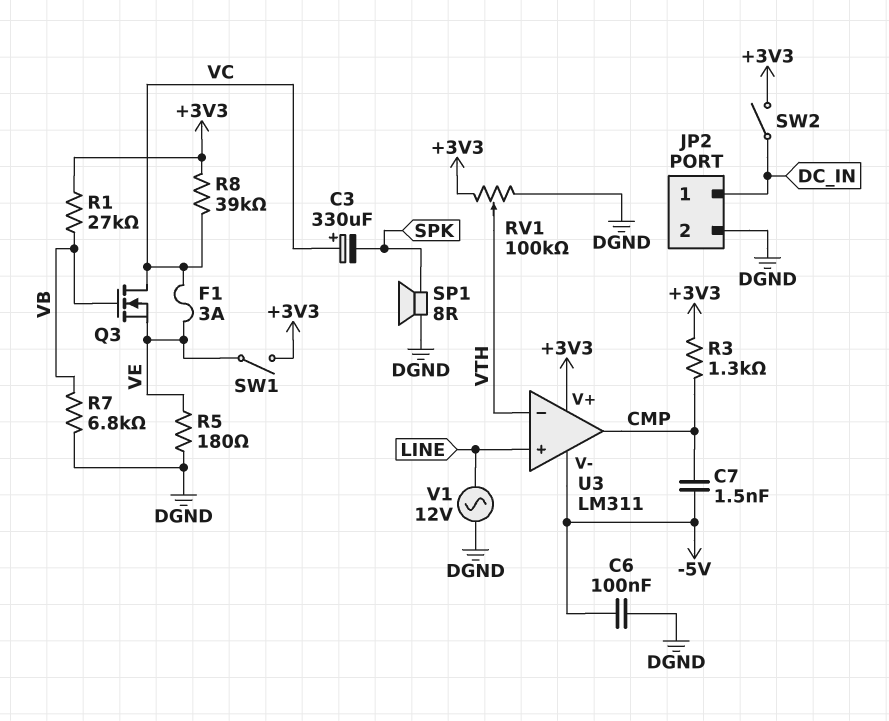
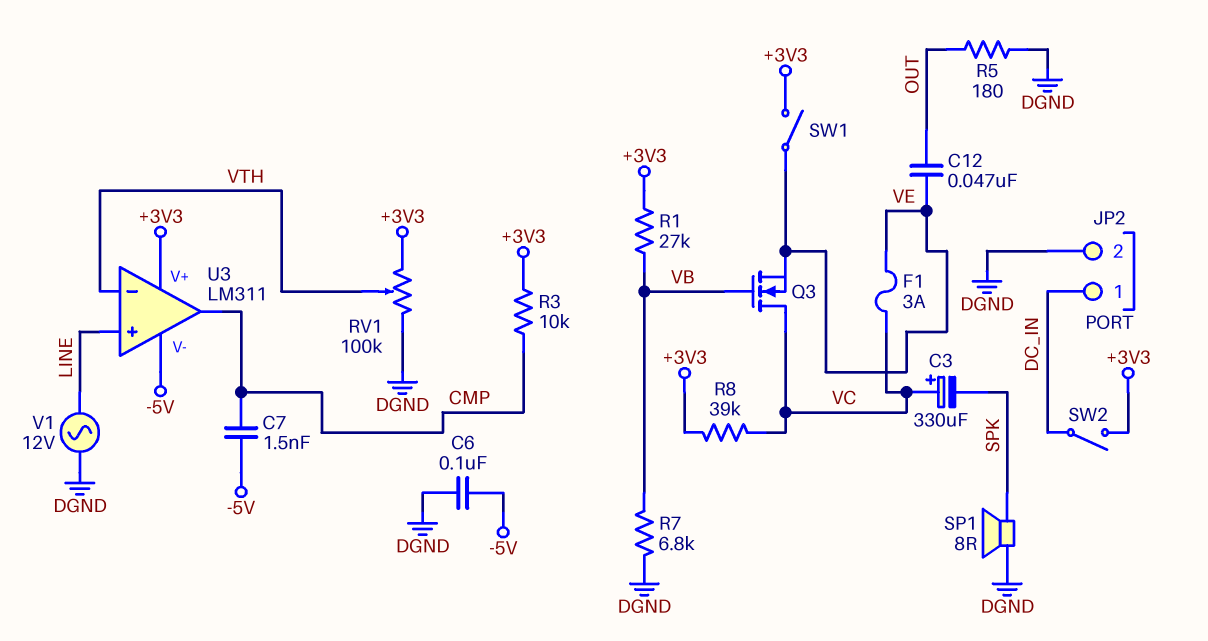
C12: none -> 47nF (OUT, VE)
R3: 1.3k (+3V3, CMP) -> 10k (+3V3, CMP)
R5: 180 (DGND, VE) -> 180 (DGND, OUT)

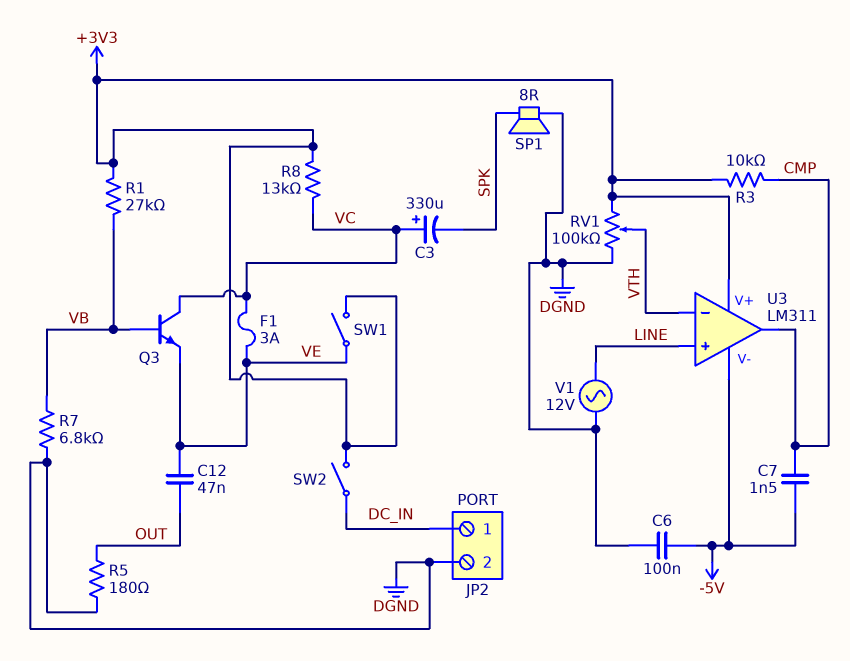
Q3: NMOS (G VB, D VC, S VE) -> NPN (B VB, C VC, E VE)
R8: 39k (+3V3, VC) -> 13k (+3V3, VC)

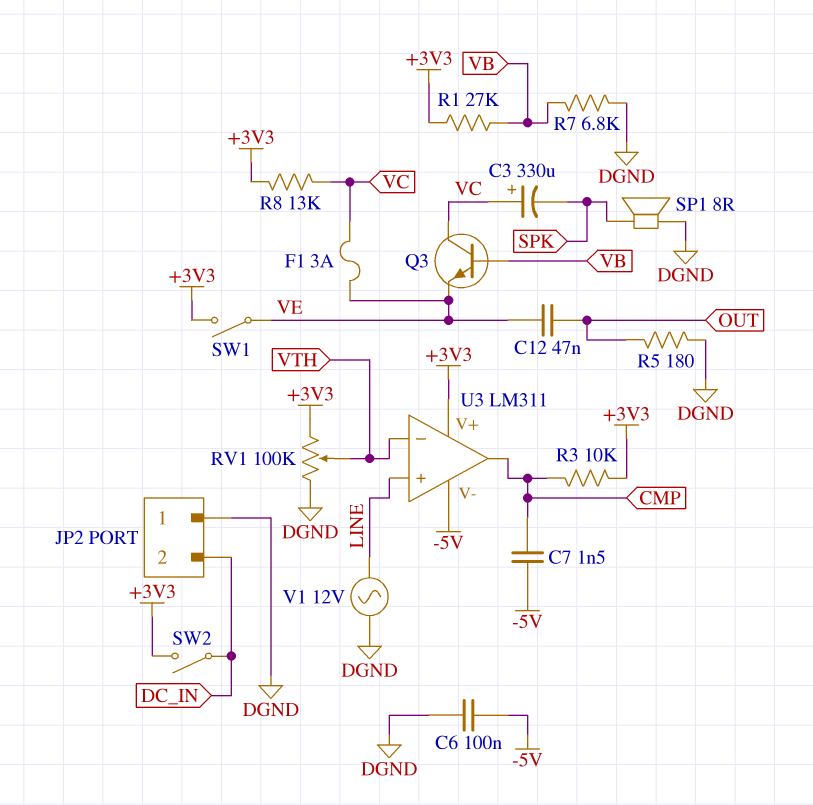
JP2 pin 1: DC_IN -> DGND
JP2 pin 2: DGND -> DC_IN

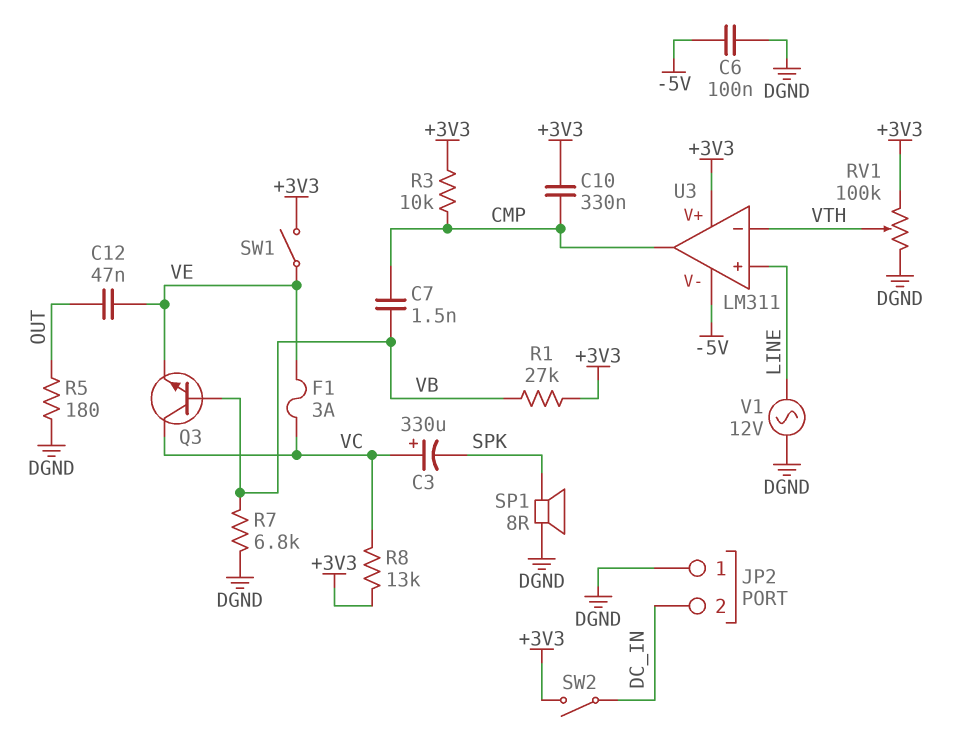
C7: 1.5nF (-5V, CMP) -> 1.5nF (CMP, VB)
C10: none -> 330nF (+3V3, CMP)

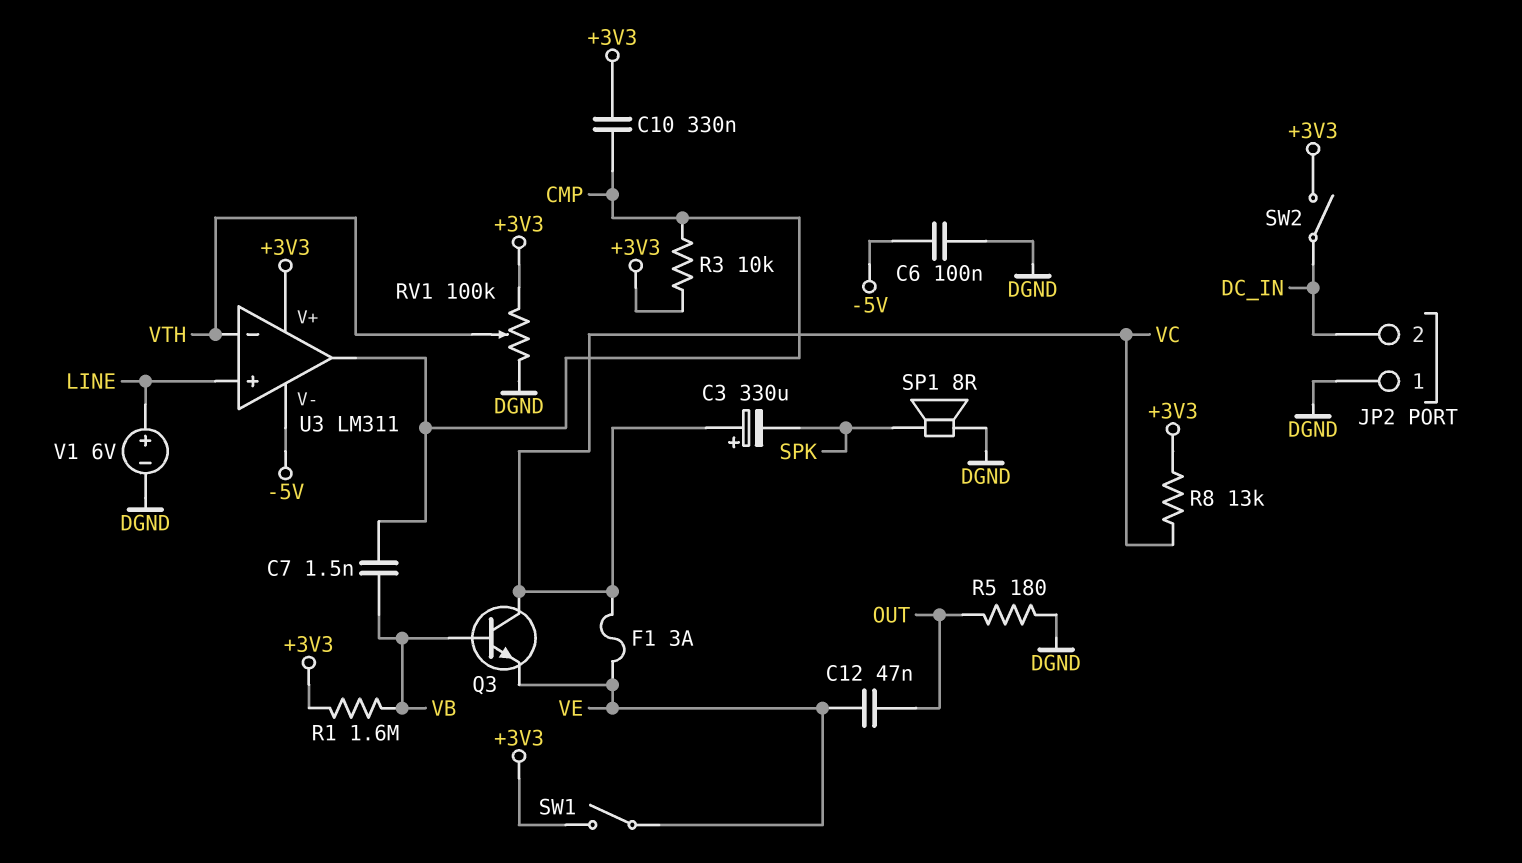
R1: 27k (+3V3, VB) -> 1.6M (+3V3, VB)
R7: 6.8k (DGND, VB) -> none
V1: AC 12V (DGND, LINE) -> 6V (plus LINE, minus DGND)

